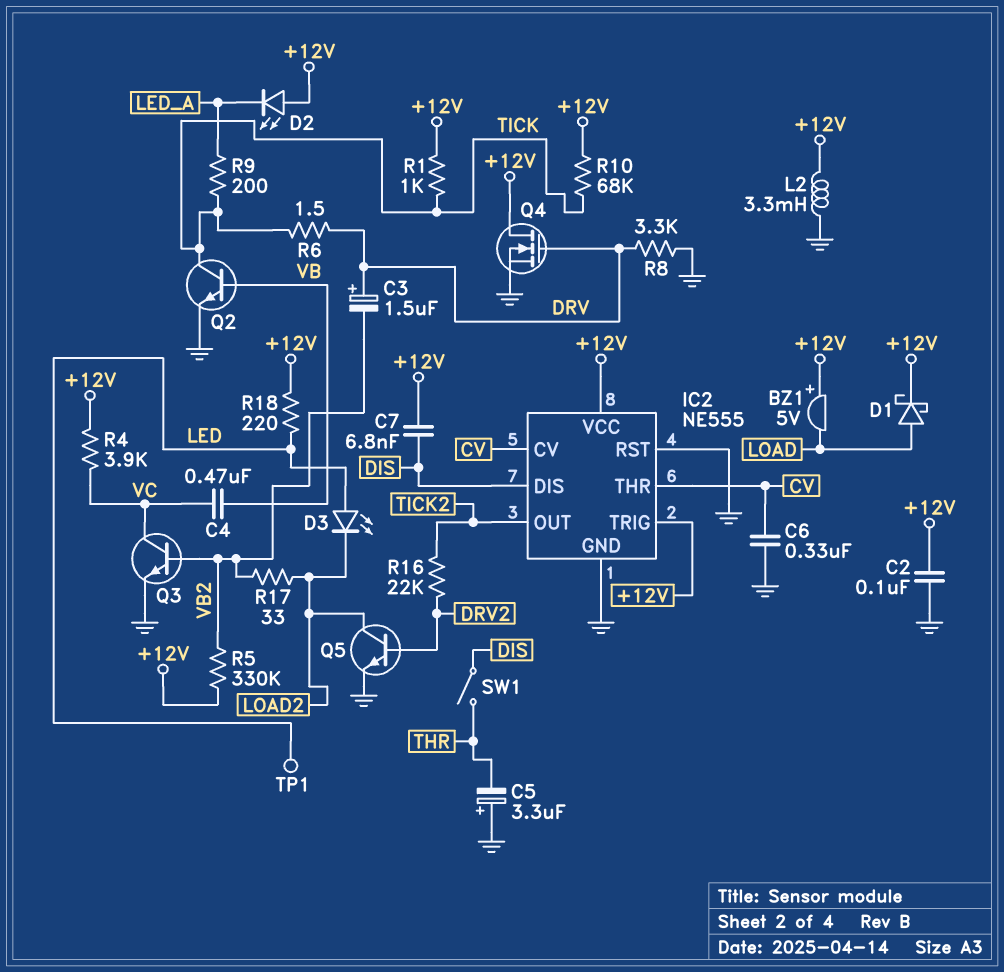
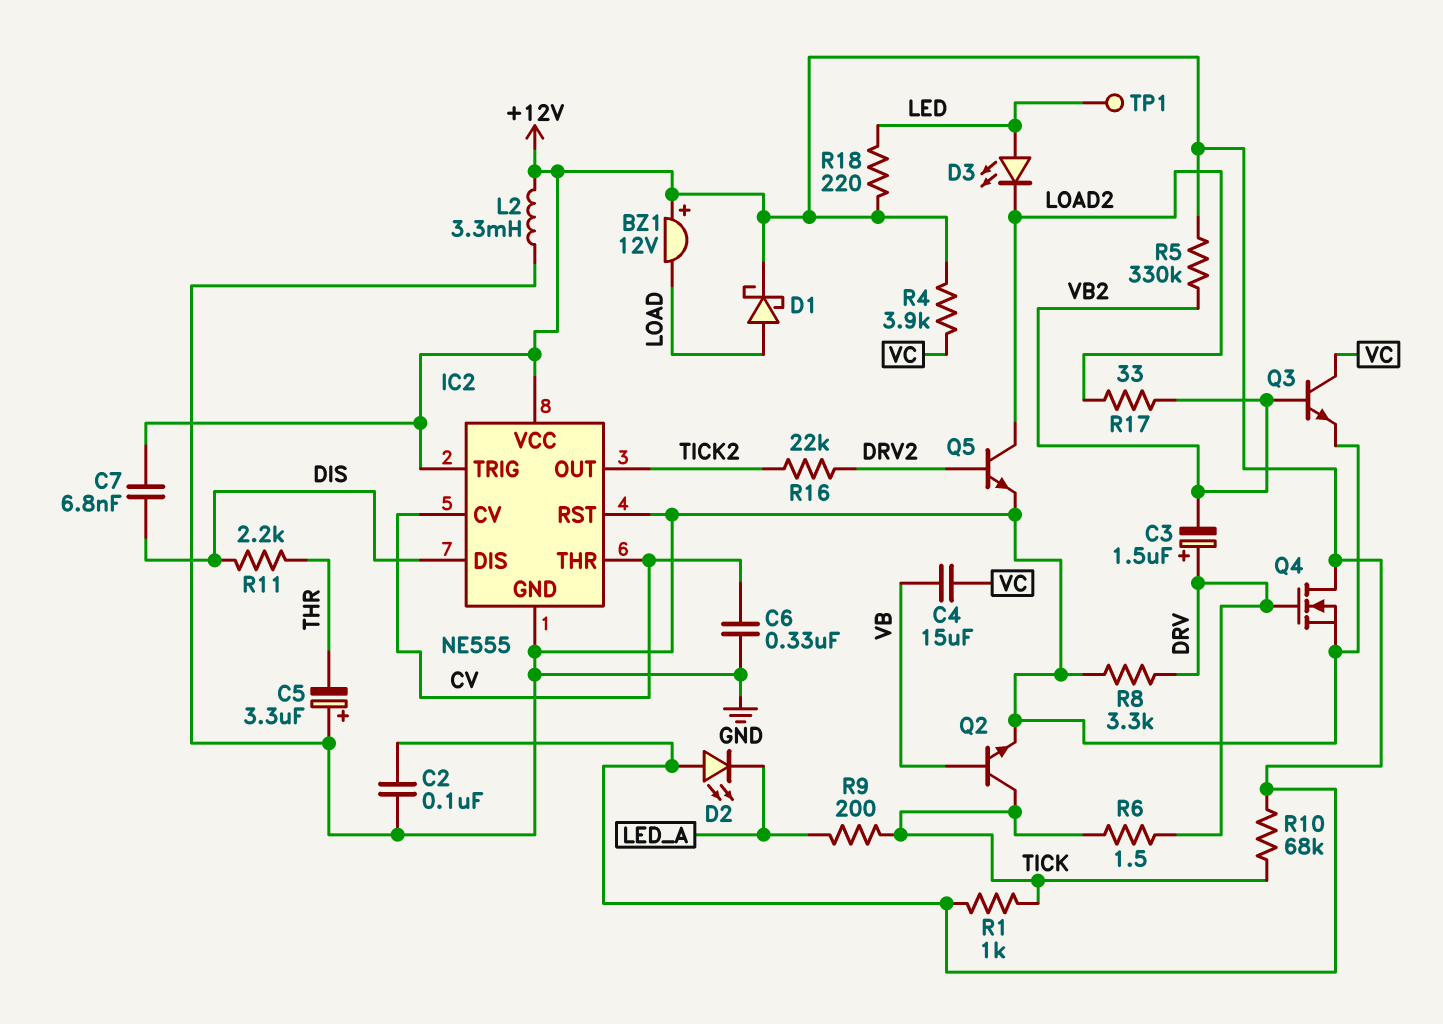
BZ1: buzzer 5V (plus +12V, minus LOAD) -> buzzer 12V (plus +12V, minus LOAD)
C4: 470nF (VB, VC) -> 15uF (VB, VC)
R11: none -> 2.2k (DIS, THR)
SW1: switch (DIS, THR) -> none

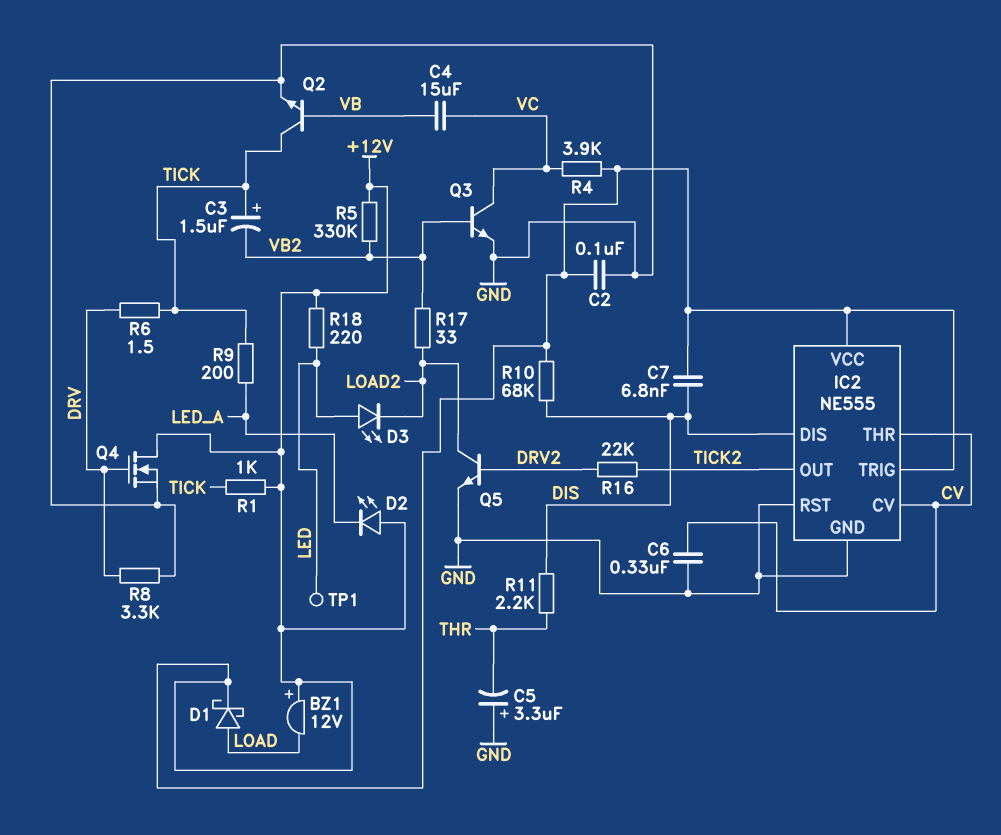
C3: 1.5uF (plus DRV, minus VB2) -> 1.5uF (plus TICK, minus VB2)
L2: 3.3mH (+12V, GND) -> none
R10: 68k (+12V, TICK) -> 68k (+12V, DIS)

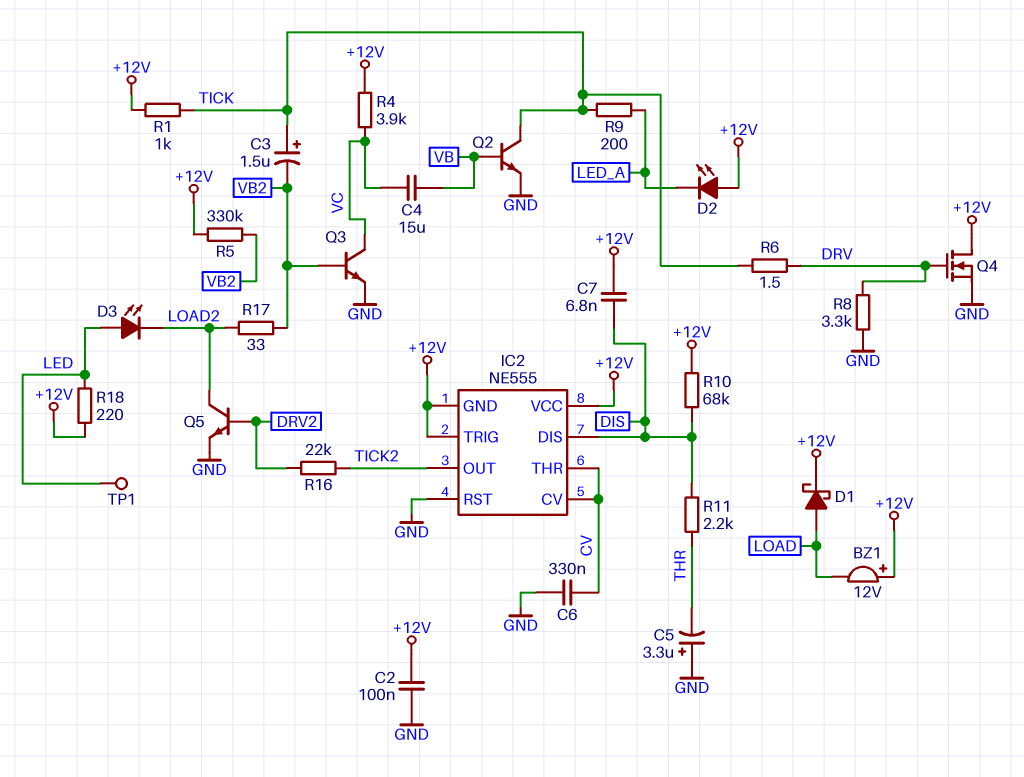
IC2 pin GND: GND -> +12V

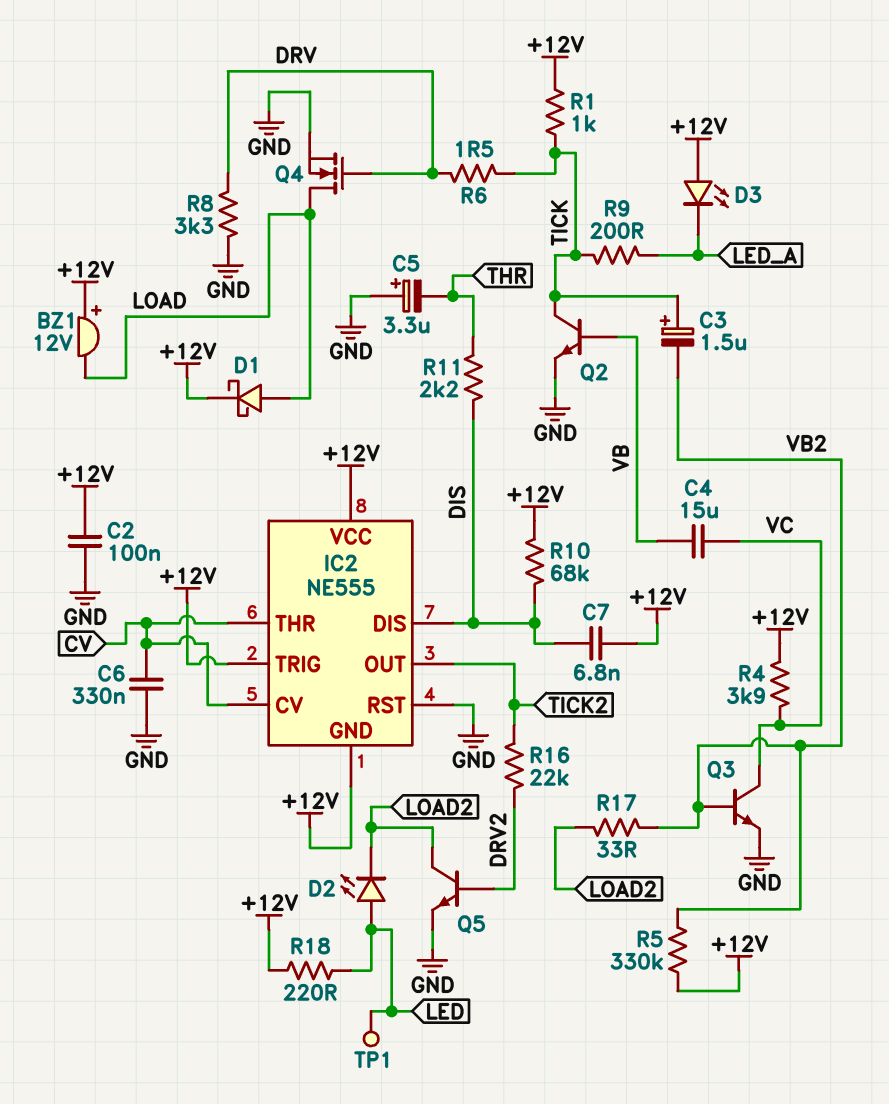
D2: LED (A +12V, K LED_A) -> LED (A LED, K LOAD2)
D3: LED (A LED, K LOAD2) -> LED (A +12V, K LED_A)
Q4: NMOS (G DRV, D +12V, S GND) -> NMOS (G DRV, D LOAD, S GND)

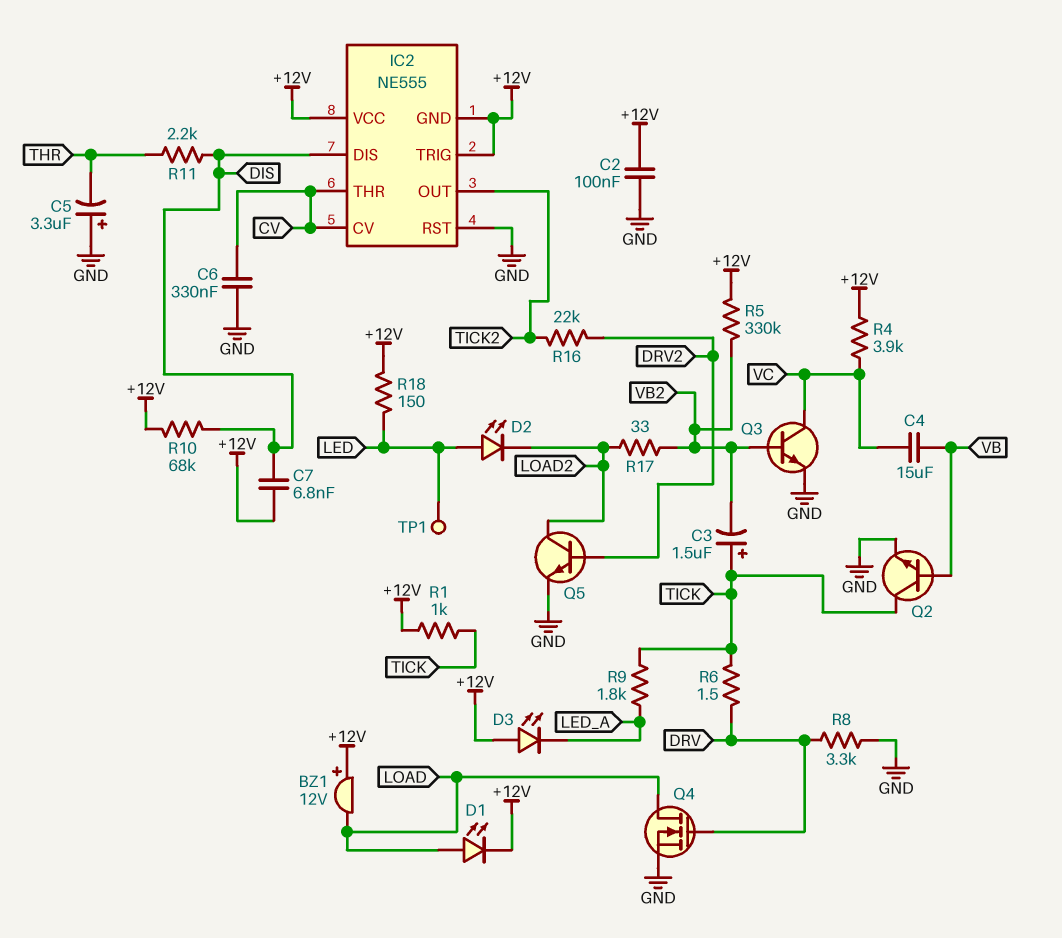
D1: schottky (A LOAD, K +12V) -> LED (A LOAD, K +12V)
R9: 200 (LED_A, TICK) -> 1.8k (LED_A, TICK)
R18: 220 (+12V, LED) -> 150 (+12V, LED)

